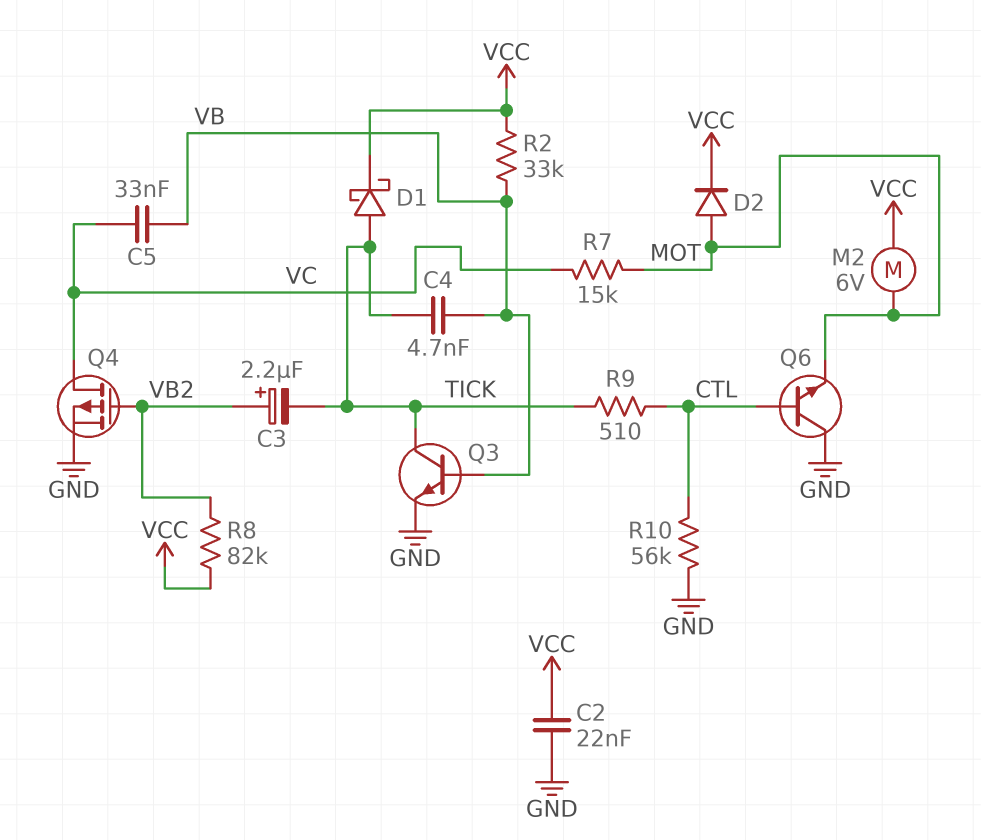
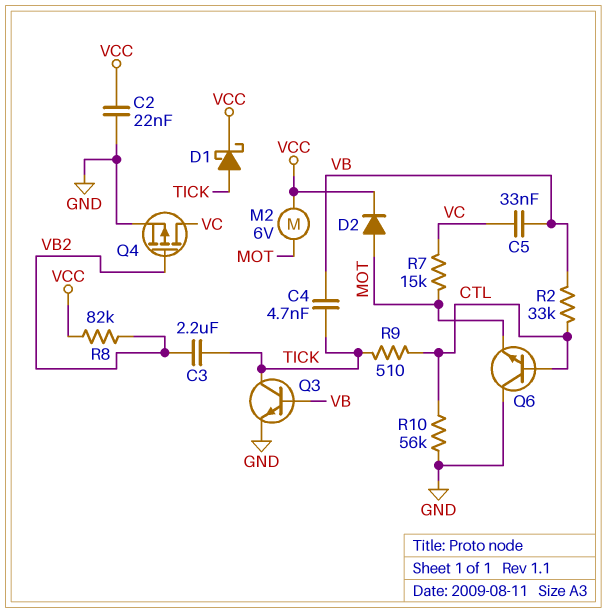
C3: 2.2uF (plus VB2, minus TICK) -> 2.2uF (TICK, VB2)
R2: 33k (VB, VCC) -> 33k (CTL, VB)

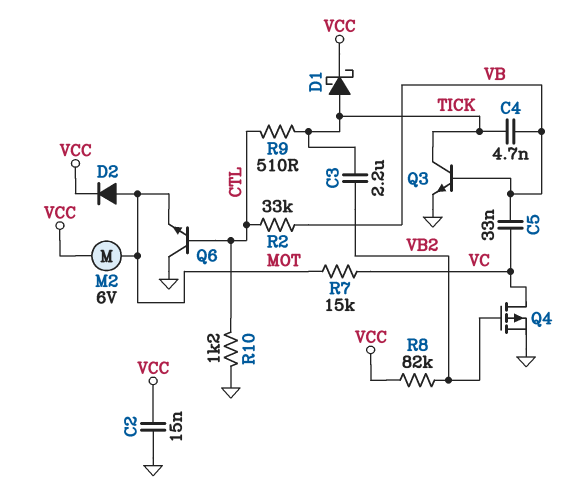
C2: 22nF (GND, VCC) -> 15nF (GND, VCC)
R10: 56k (CTL, GND) -> 1.2k (CTL, GND)

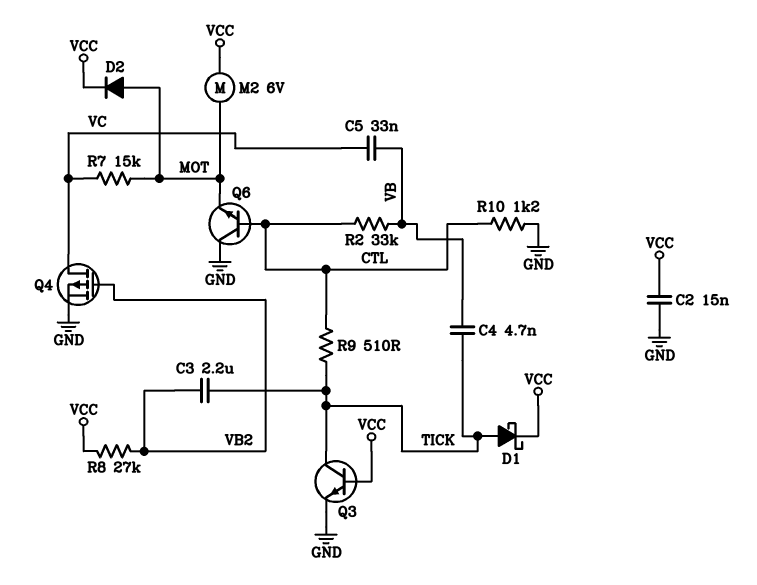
Q3: NPN (B VB, C TICK, E GND) -> NPN (B VCC, C TICK, E GND)
R8: 82k (VB2, VCC) -> 27k (VB2, VCC)

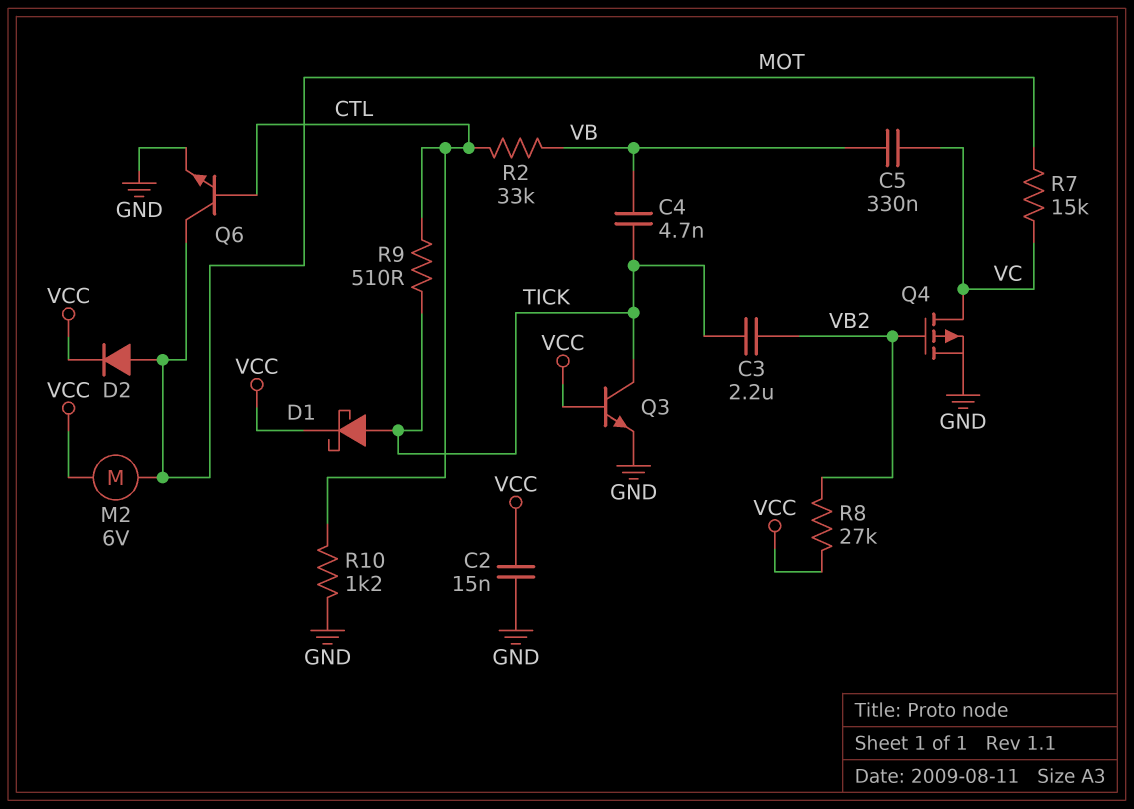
C5: 33nF (VB, VC) -> 330nF (VB, VC)
Q6: NPN (B CTL, C GND, E MOT) -> NPN (B CTL, C MOT, E GND)

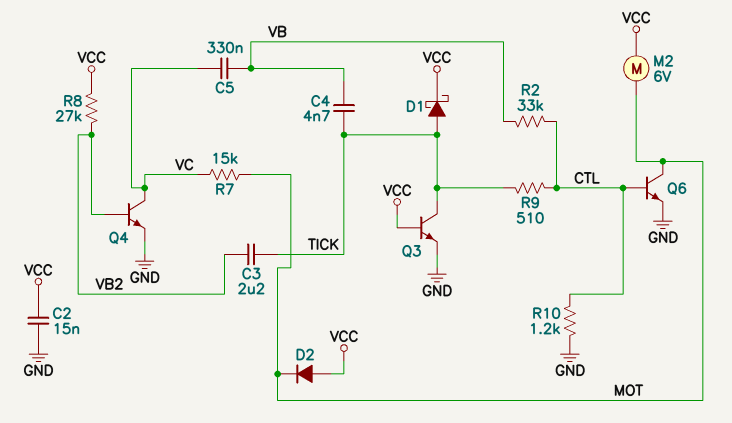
D2: diode (A MOT, K VCC) -> diode (A VCC, K MOT)
Q4: PMOS (G VB2, D VC, S GND) -> NPN (B VB2, C VC, E GND)

